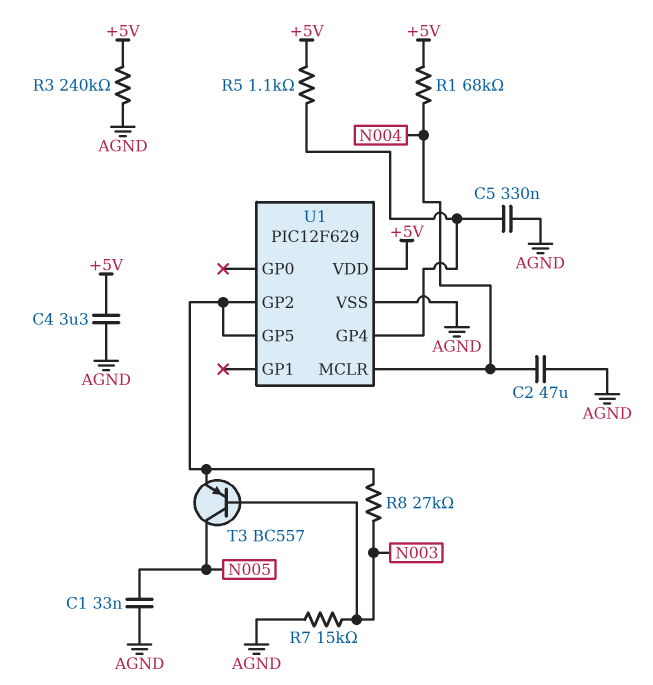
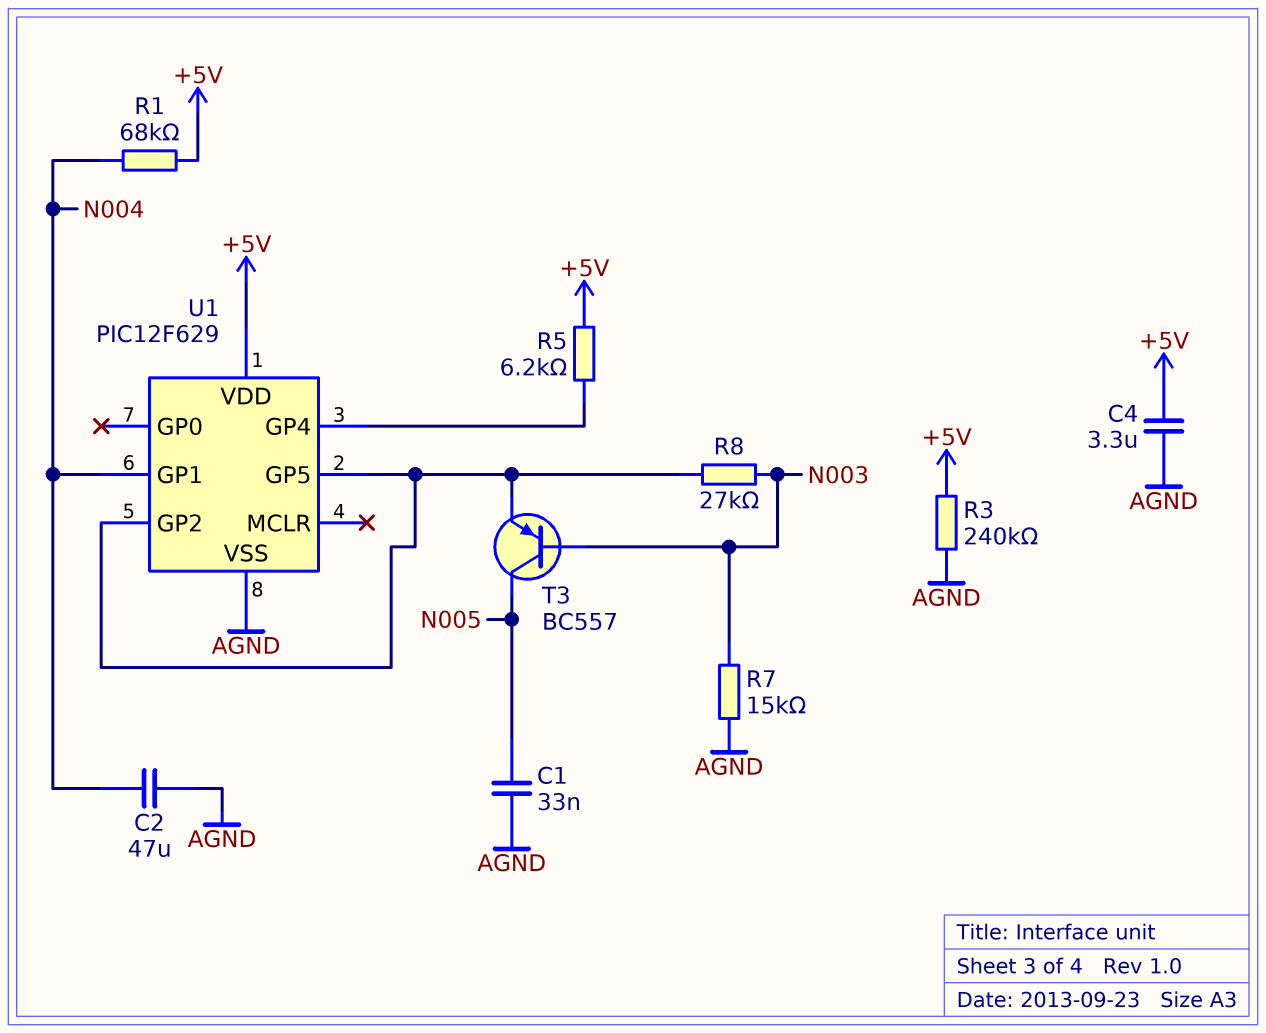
C5: 330nF (AGND, U1/GP4) -> none
R5: 1.1k (+5V, U1/GP4) -> 6.2k (+5V, U1/GP4)
U1 pin GP1: none -> N004
U1 pin MCLR: N004 -> none

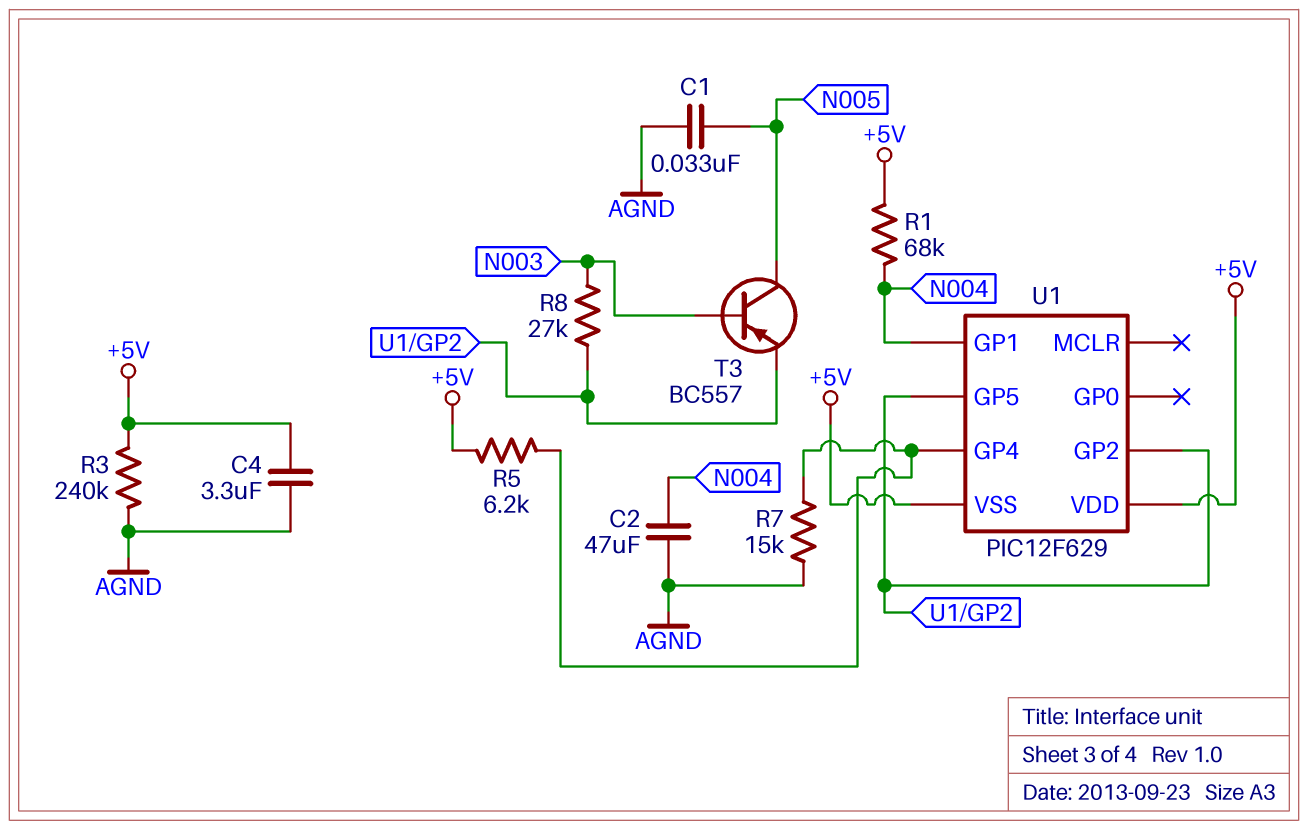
R7: 15k (AGND, N003) -> 15k (AGND, U1/GP4)
U1 pin VSS: AGND -> +5V

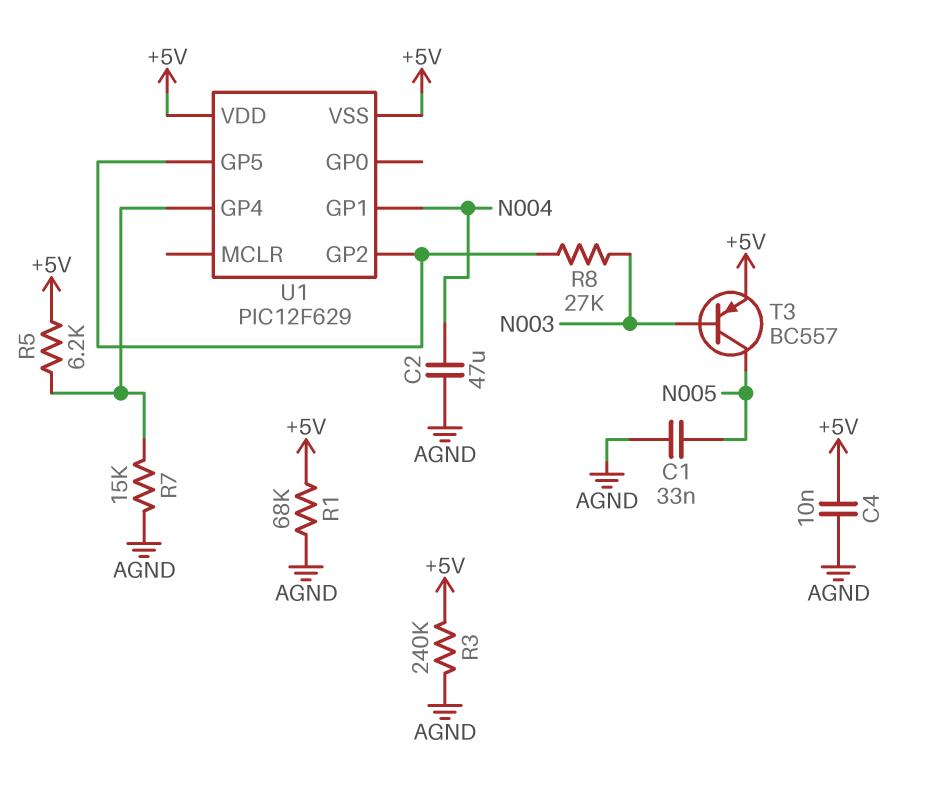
C4: 3.3uF (+5V, AGND) -> 10nF (+5V, AGND)
R1: 68k (+5V, N004) -> 68k (+5V, AGND)
T3: PNP BC557 (B N003, C N005, E U1/GP2) -> PNP BC557 (B N003, C N005, E +5V)

